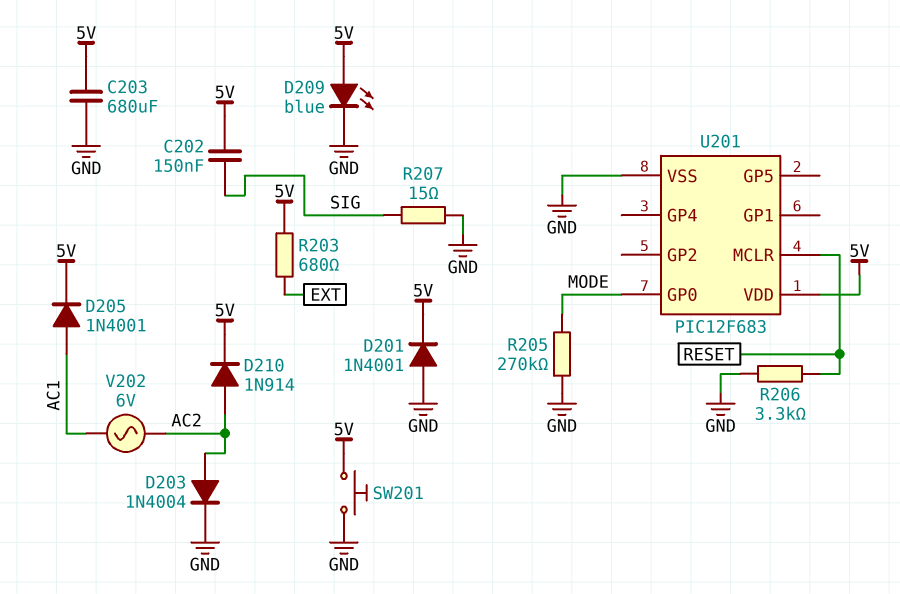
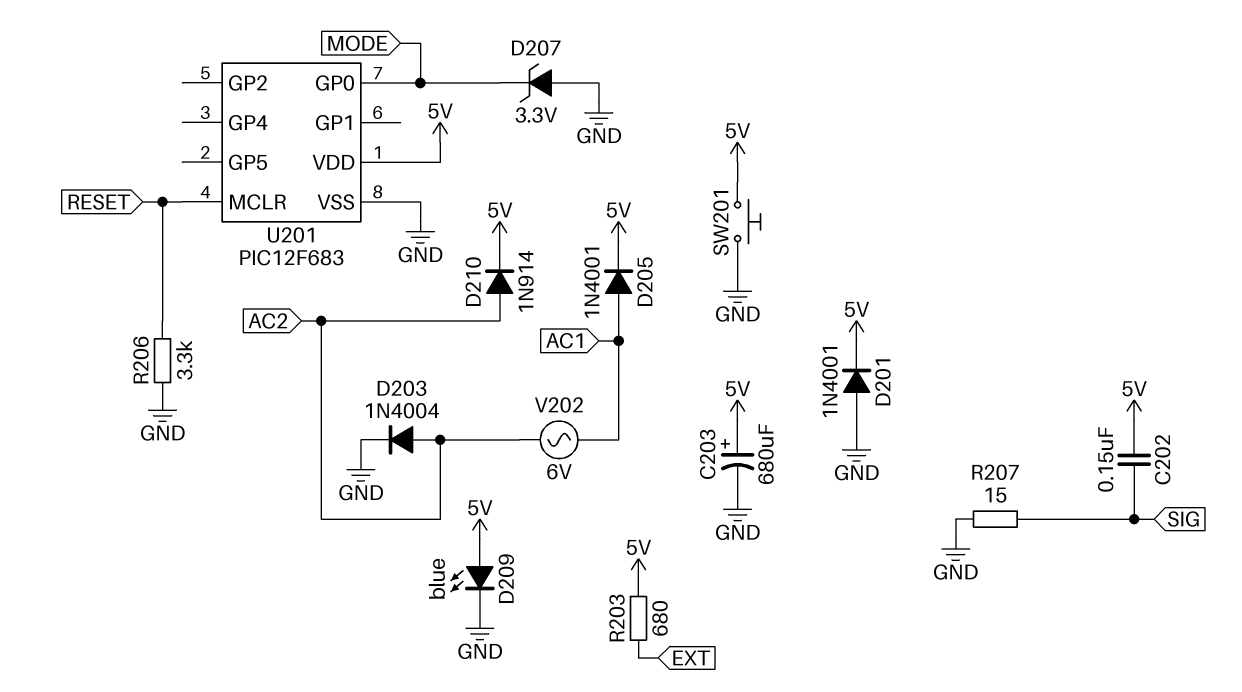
C203: 680uF (5V, GND) -> 680uF (plus 5V, minus GND)
D207: none -> zener 3.3V (A GND, K MODE)
R205: 270k (GND, MODE) -> none

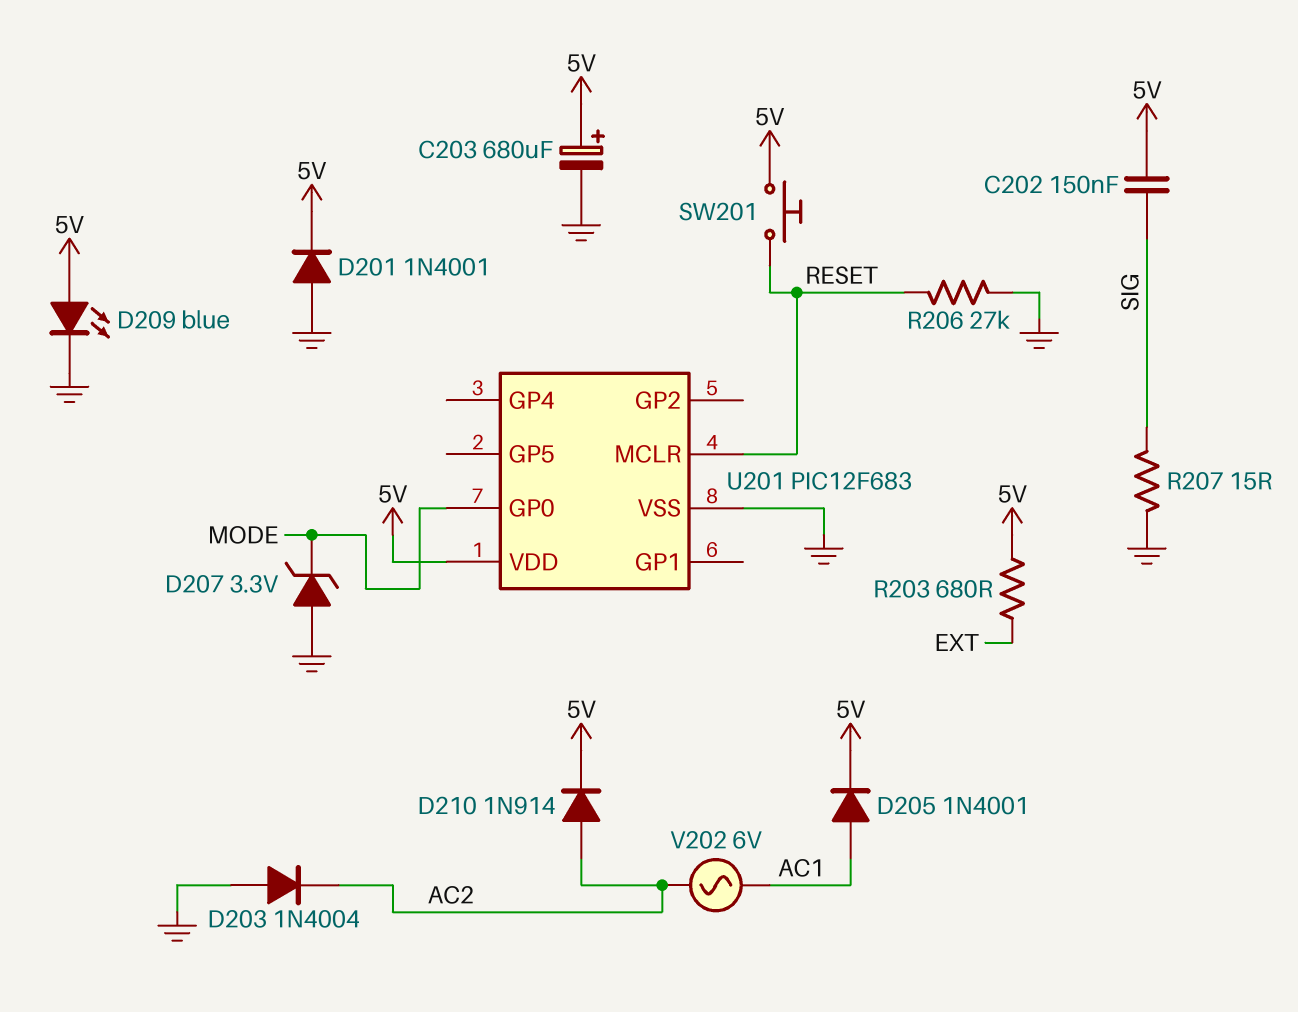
D203: diode 1N4004 (A AC2, K GND) -> diode 1N4004 (A GND, K AC2)
R206: 3.3k (GND, RESET) -> 27k (GND, RESET)
SW201: button (5V, GND) -> button (5V, RESET)

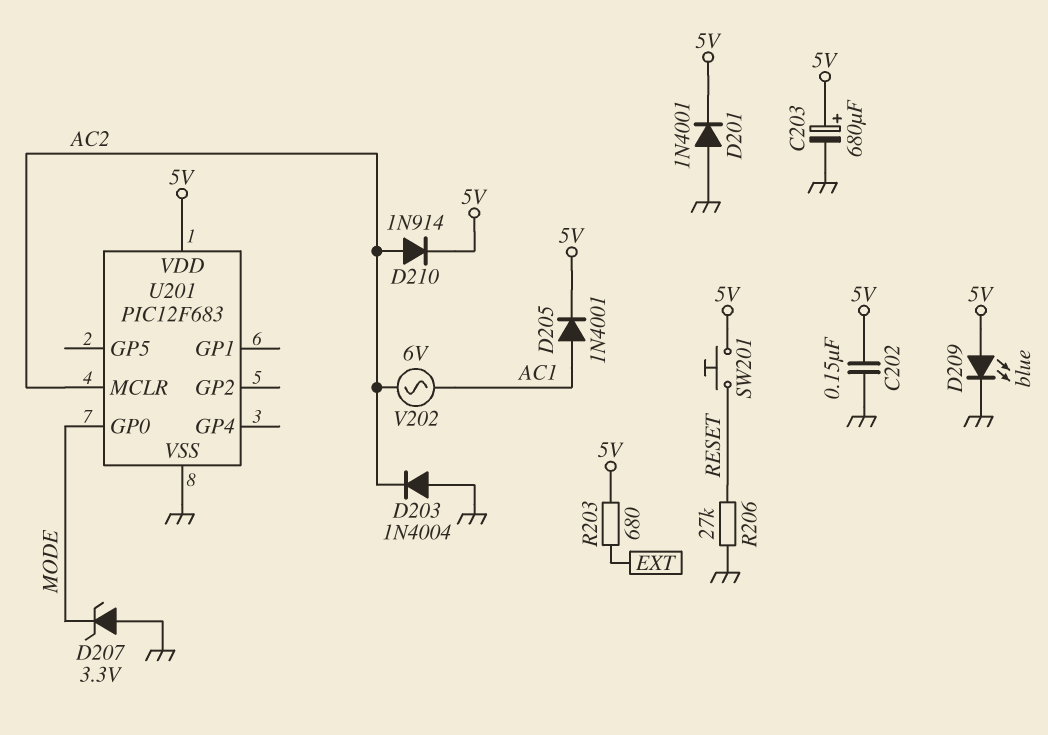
C202: 150nF (5V, SIG) -> 150nF (5V, GND)
R207: 15 (GND, SIG) -> none
U201 pin MCLR: RESET -> AC2

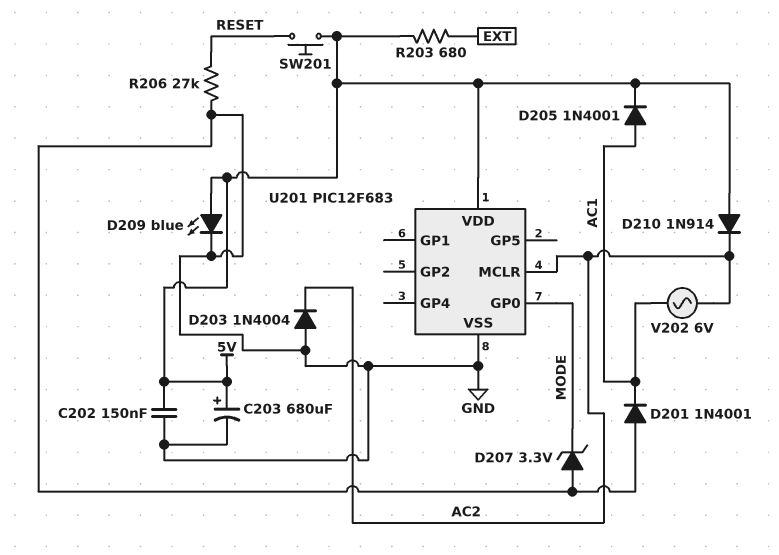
D201: diode 1N4001 (A GND, K 5V) -> diode 1N4001 (A GND, K AC1)
D210: diode 1N914 (A AC2, K 5V) -> diode 1N914 (A 5V, K AC2)

